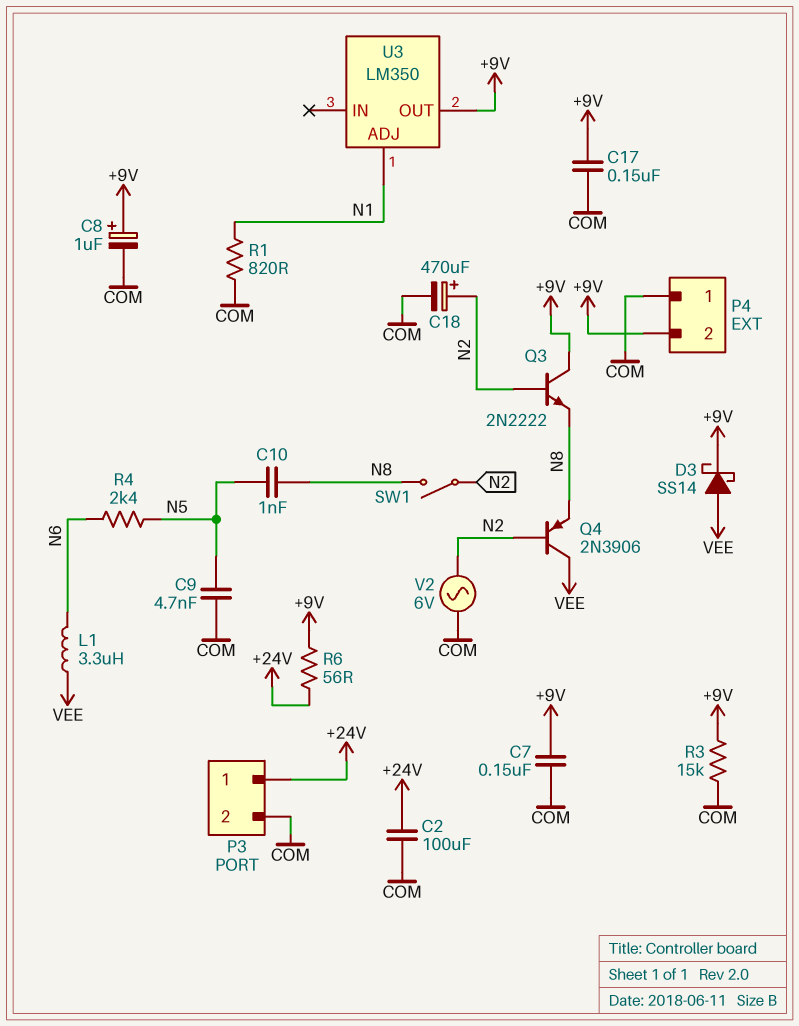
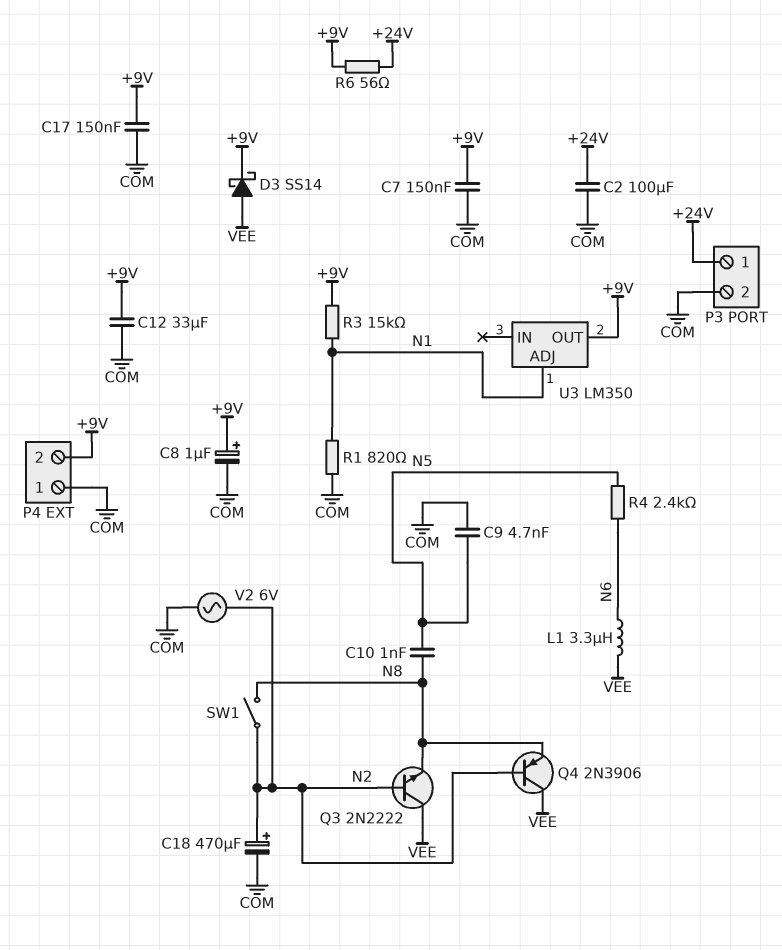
C12: none -> 33uF (+9V, COM)
Q3: NPN 2N2222 (B N2, C +9V, E N8) -> NPN 2N2222 (B N2, C VEE, E N8)
R3: 15k (+9V, COM) -> 15k (+9V, N1)

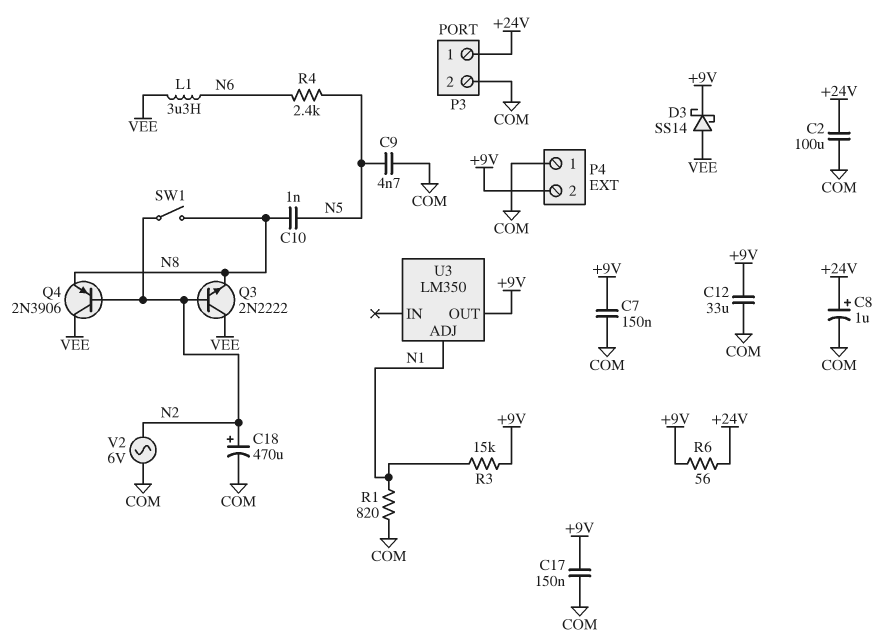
C8: 1uF (plus +9V, minus COM) -> 1uF (plus +24V, minus COM)

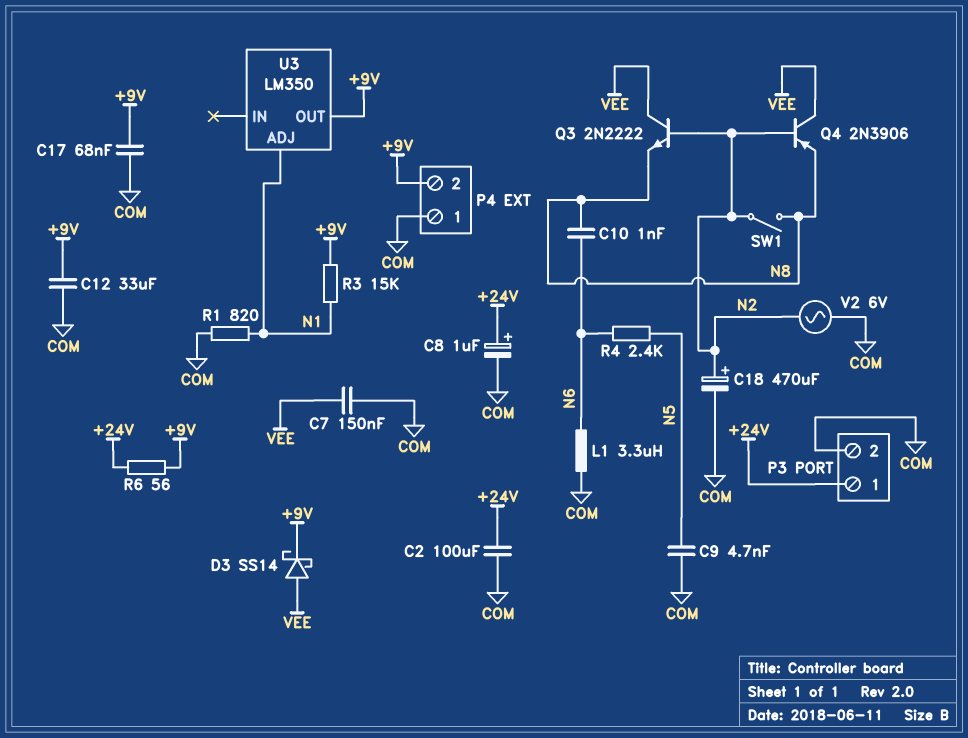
C7: 150nF (+9V, COM) -> 150nF (COM, VEE)
C10: 1nF (N5, N8) -> 1nF (N6, N8)
C17: 150nF (+9V, COM) -> 68nF (+9V, COM)
L1: 3.3uH (N6, VEE) -> 3.3uH (COM, N6)

